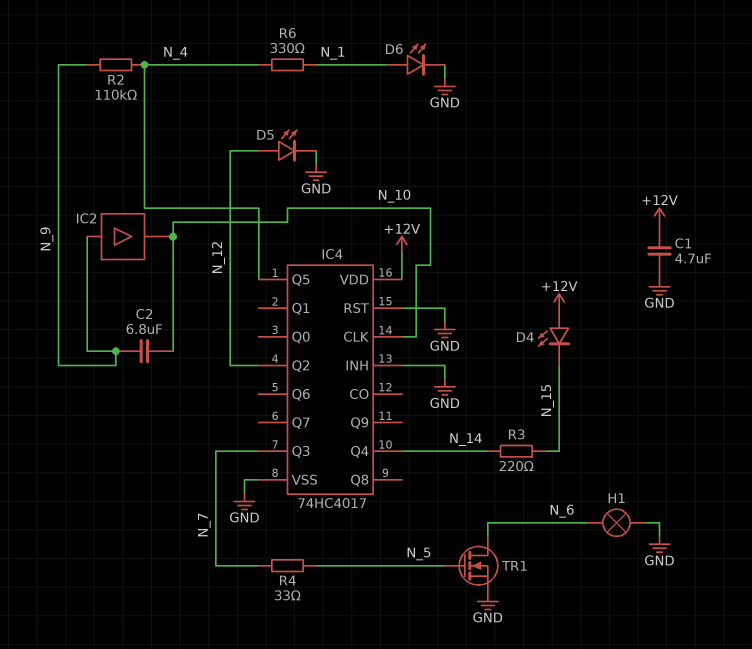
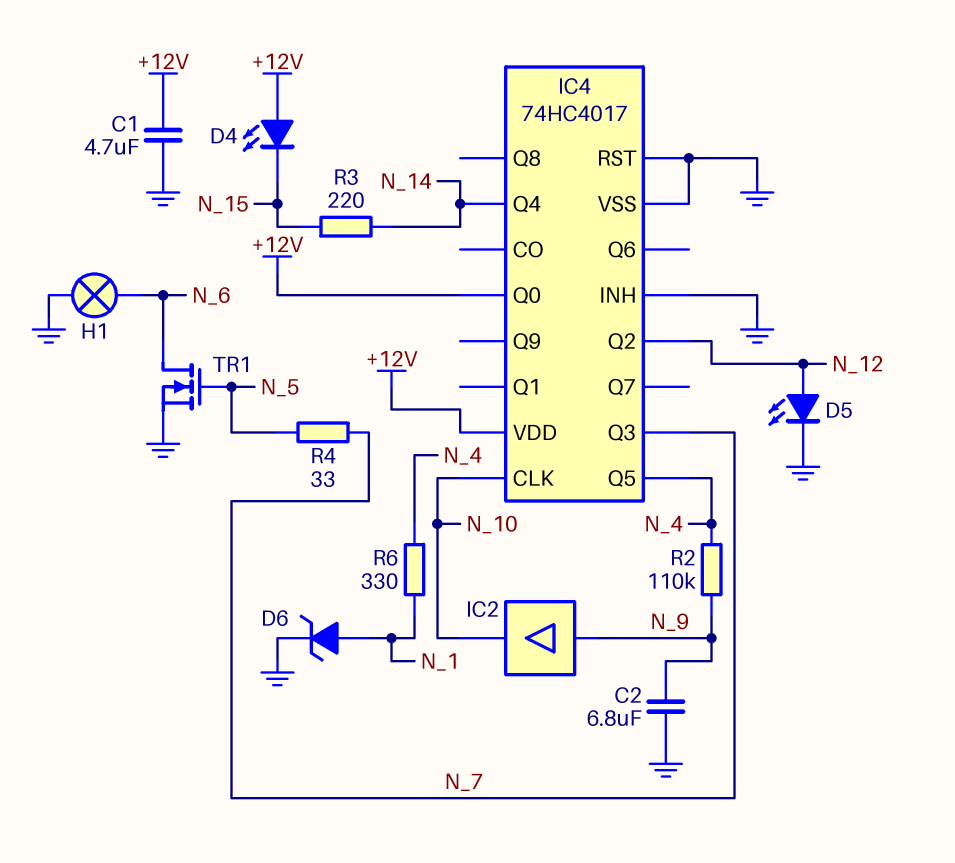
C2: 6.8uF (N_9, N_10) -> 6.8uF (GND, N_9)
D6: LED (A N_1, K GND) -> zener (A N_1, K GND)
IC4 pin Q0: none -> +12V

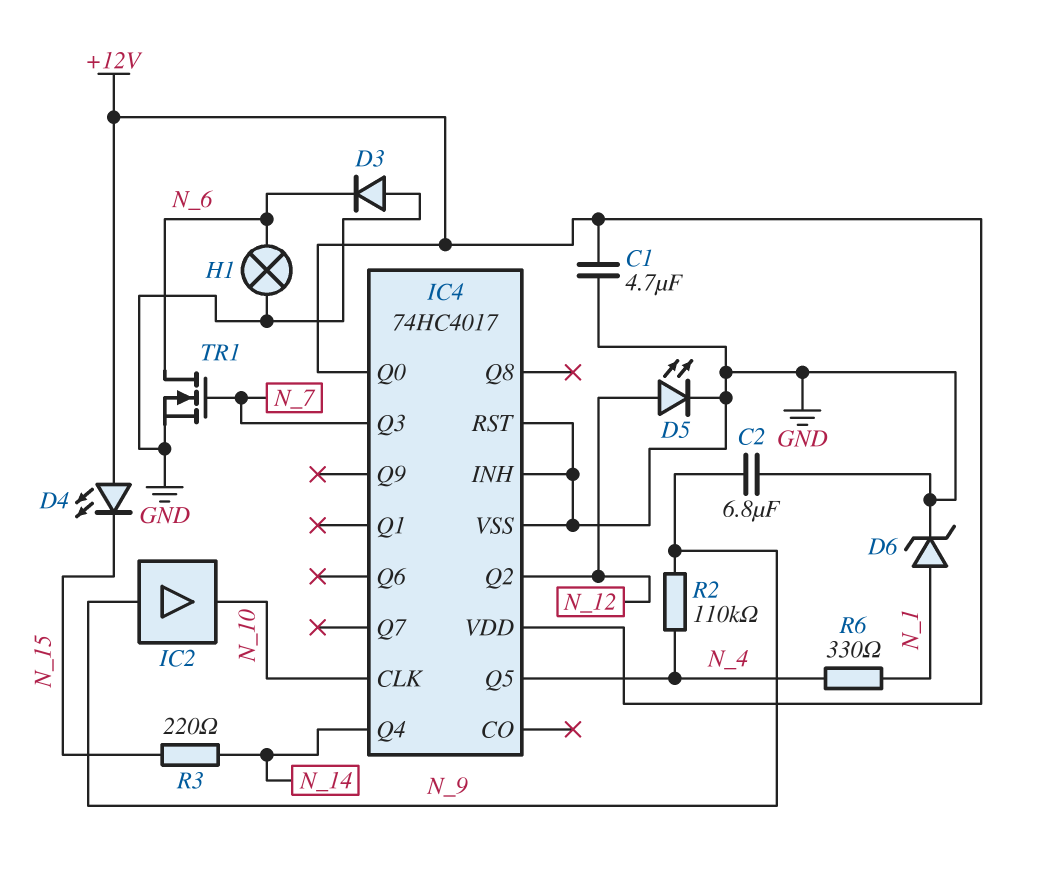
D3: none -> diode (A GND, K N_6)
R4: 33 (N_5, N_7) -> none
TR1: NMOS (G N_5, D N_6, S GND) -> NMOS (G N_7, D N_6, S GND)

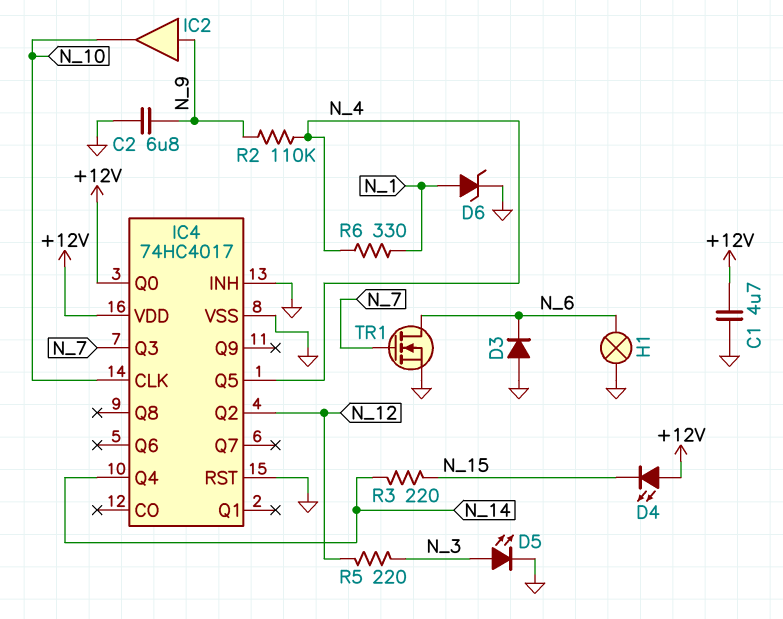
D5: LED (A N_12, K GND) -> LED (A N_3, K GND)
R5: none -> 220 (N_3, N_12)

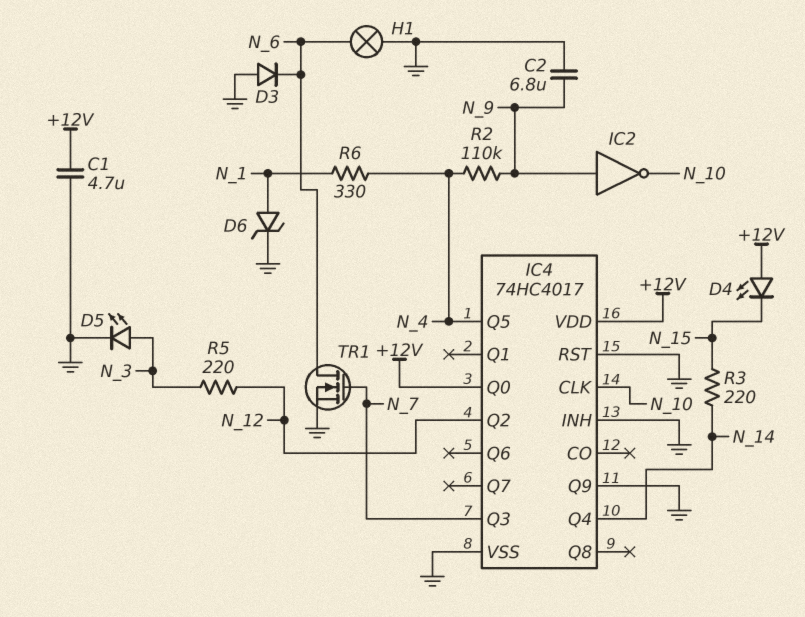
IC2: buffer (in N_9, out N_10) -> NOT (in N_9, out N_10)
IC4 pin Q9: none -> GND

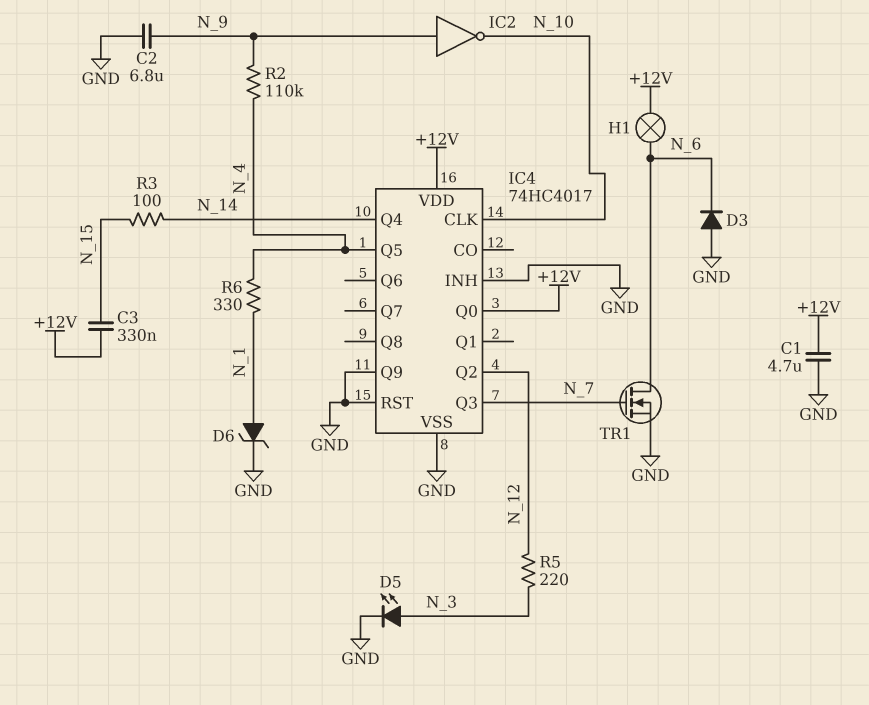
C3: none -> 330nF (+12V, N_15)
D4: LED (A +12V, K N_15) -> none
H1: lamp (GND, N_6) -> lamp (+12V, N_6)
R3: 220 (N_14, N_15) -> 100 (N_14, N_15)

